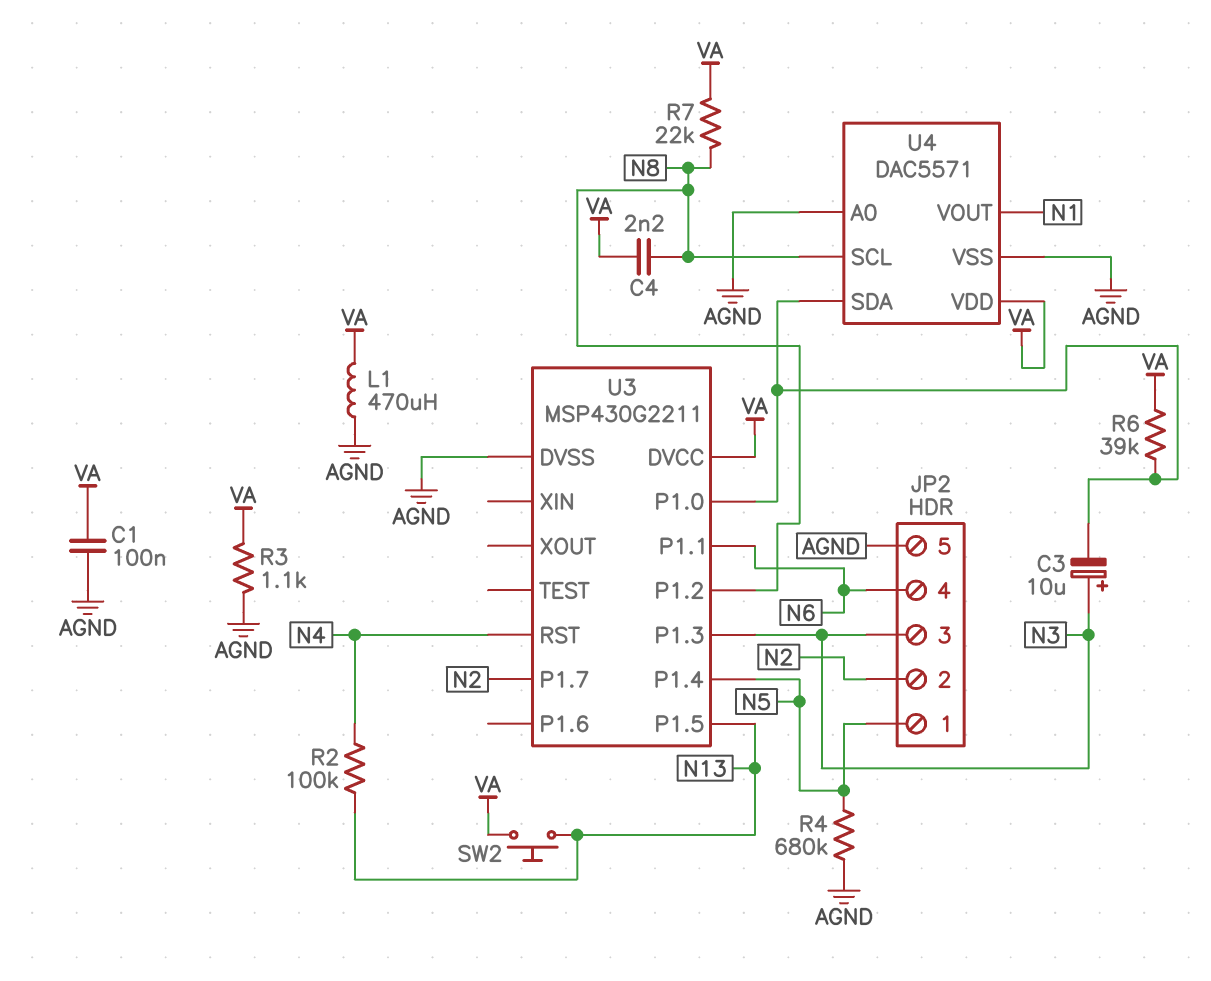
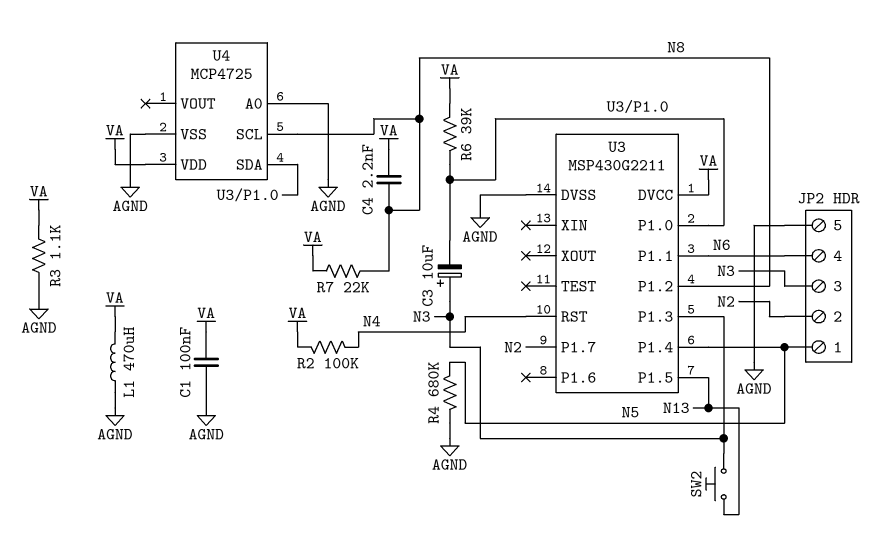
R2: 100k (N4, N13) -> 100k (N4, VA)
SW2: button (N13, VA) -> button (N3, N13)
U4: DAC5571 -> MCP4725
U4 pin VOUT: N1 -> none

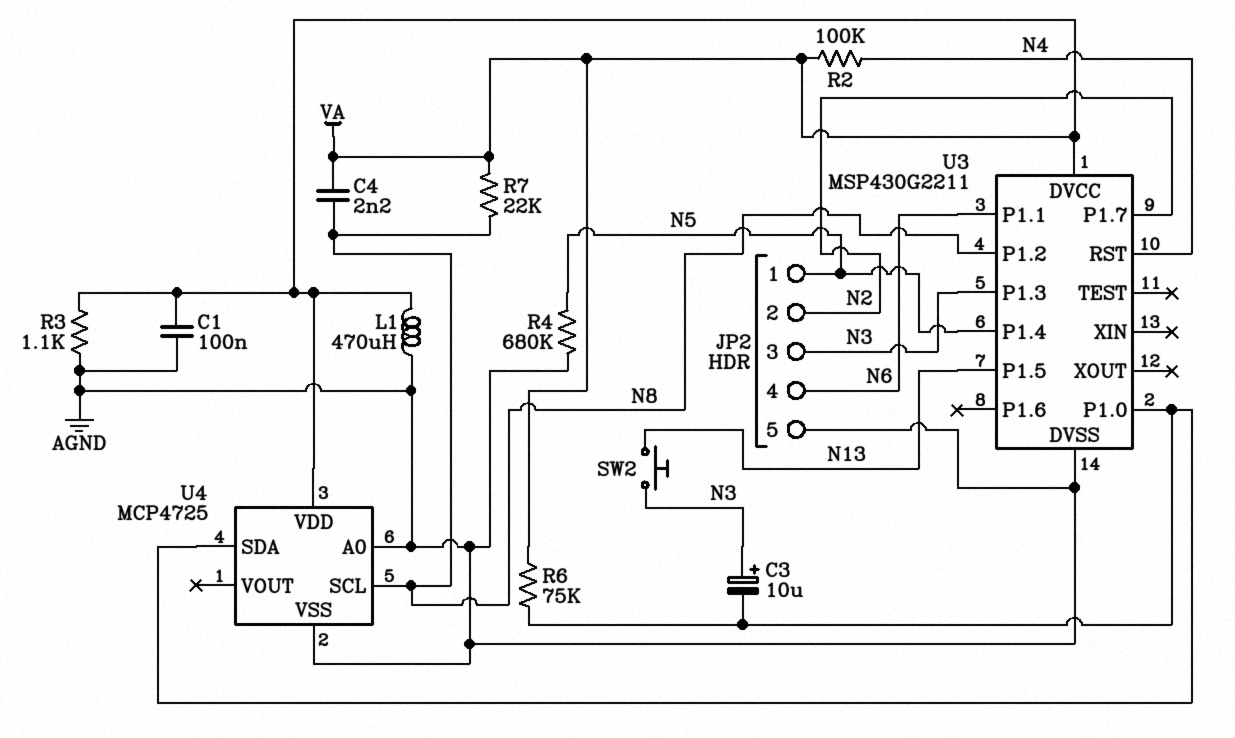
R6: 39k (U3/P1.0, VA) -> 75k (U3/P1.0, VA)

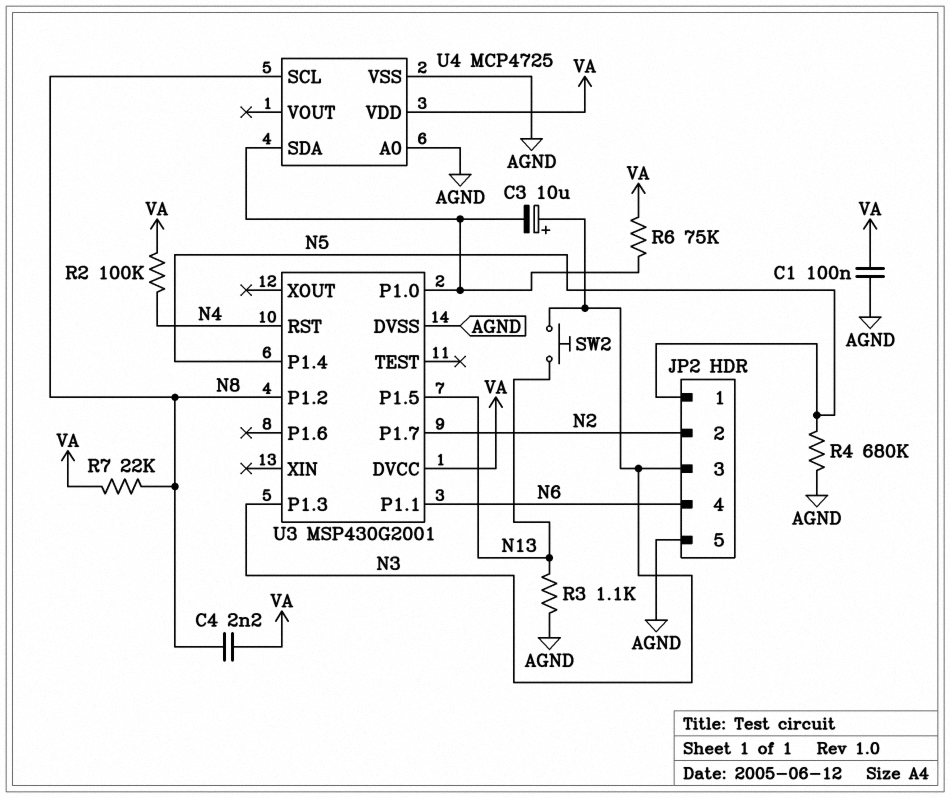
L1: 470uH (AGND, VA) -> none
R3: 1.1k (AGND, VA) -> 1.1k (AGND, N13)
U3: MSP430G2211 -> MSP430G2001

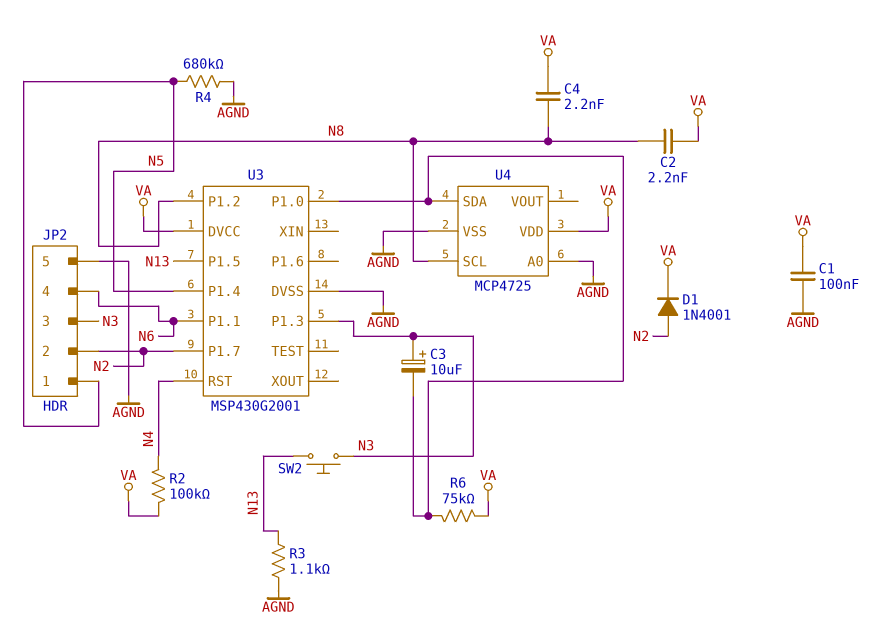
C2: none -> 2.2nF (N8, VA)
D1: none -> diode 1N4001 (A N2, K VA)
R7: 22k (N8, VA) -> none

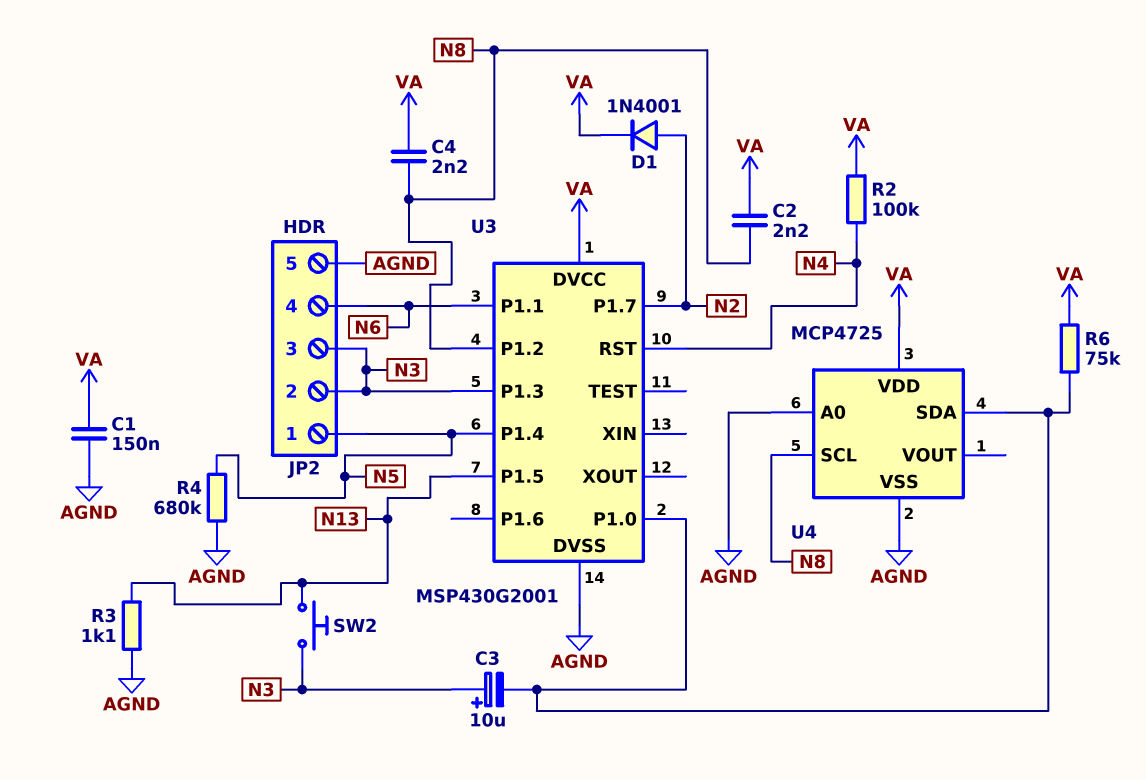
C1: 100nF (AGND, VA) -> 150nF (AGND, VA)
JP2 pin 2: N2 -> N3

